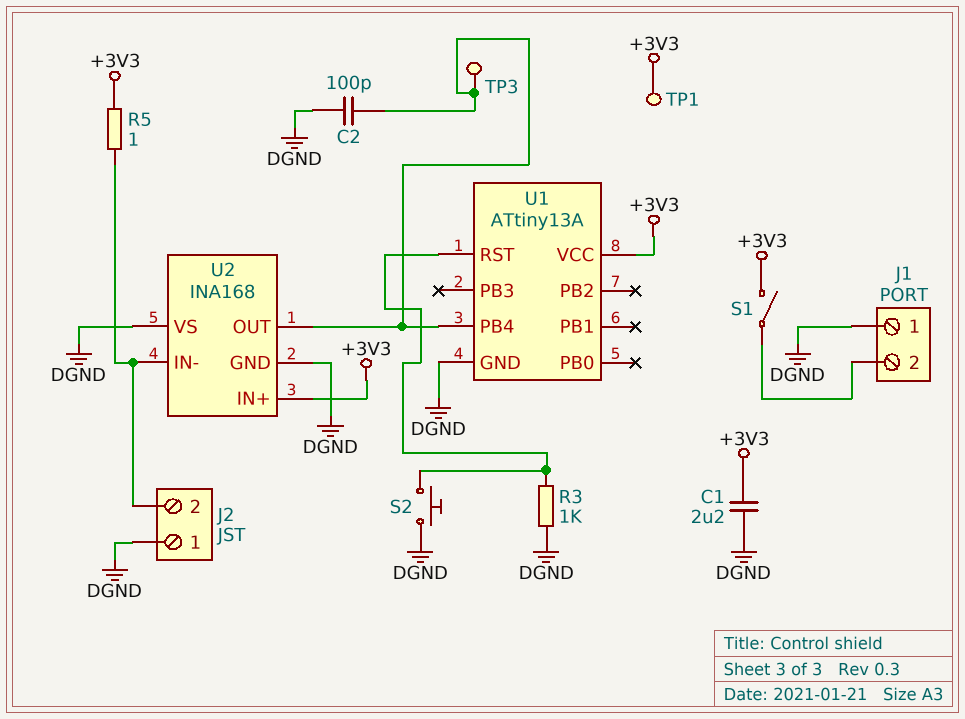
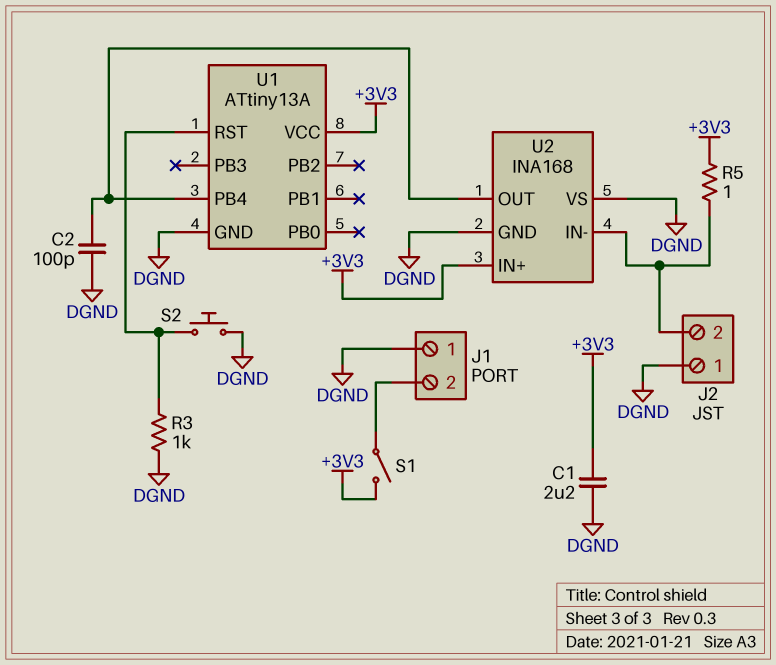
TP1: test point (+3V3) -> none
TP3: test point (U1/PB4) -> none

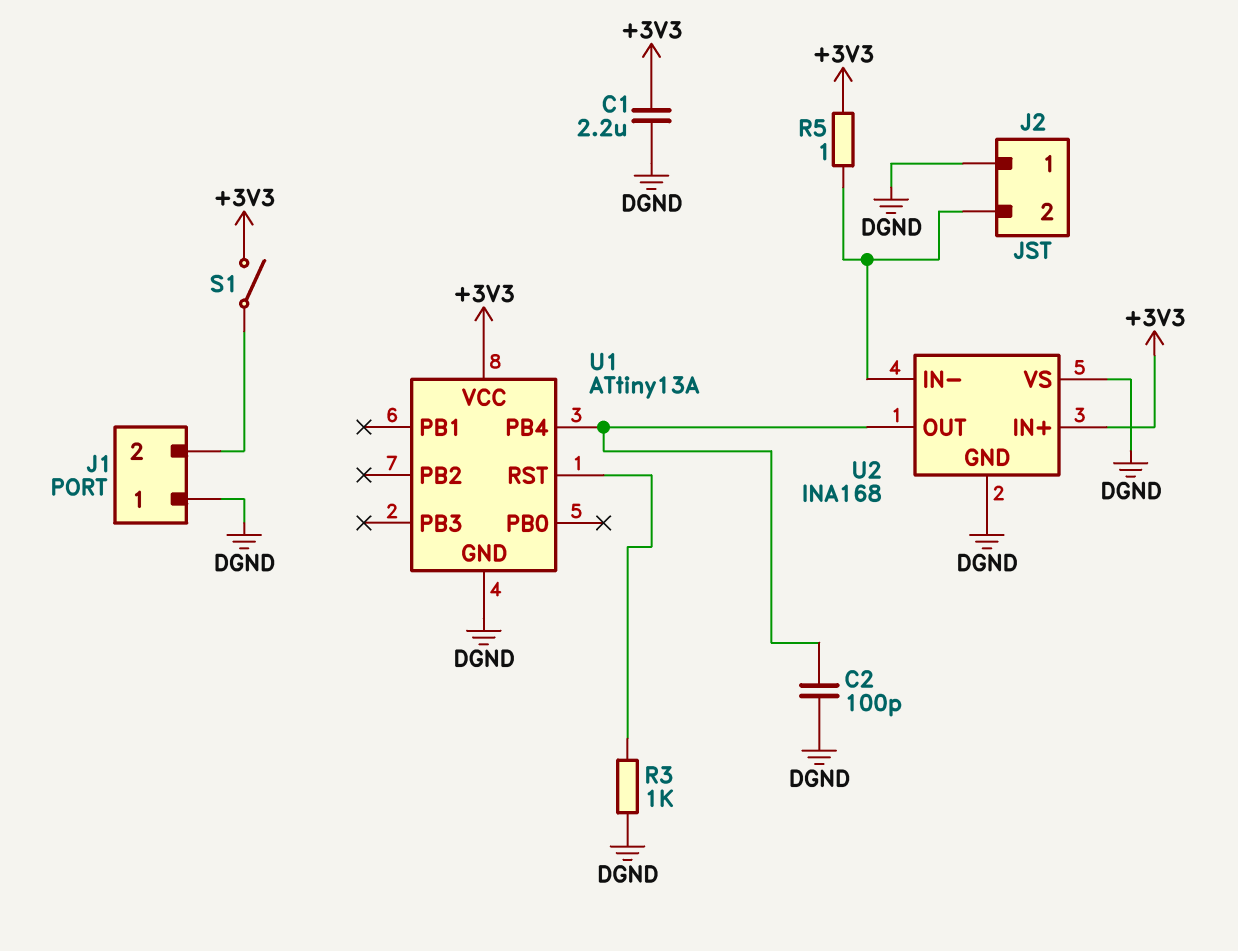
S2: button (DGND, U1/RST) -> none

